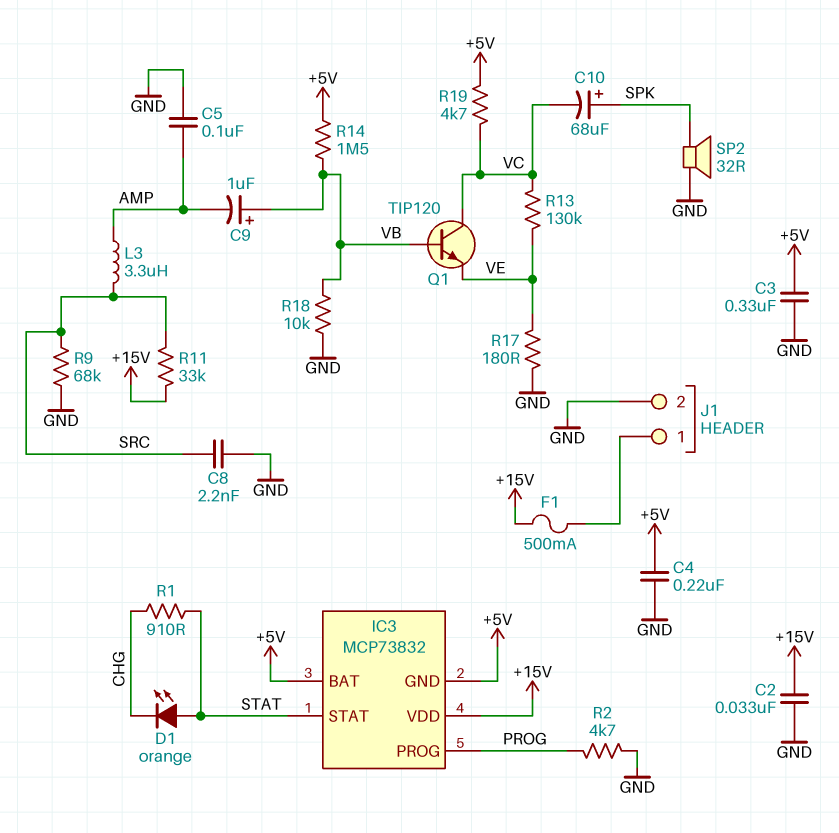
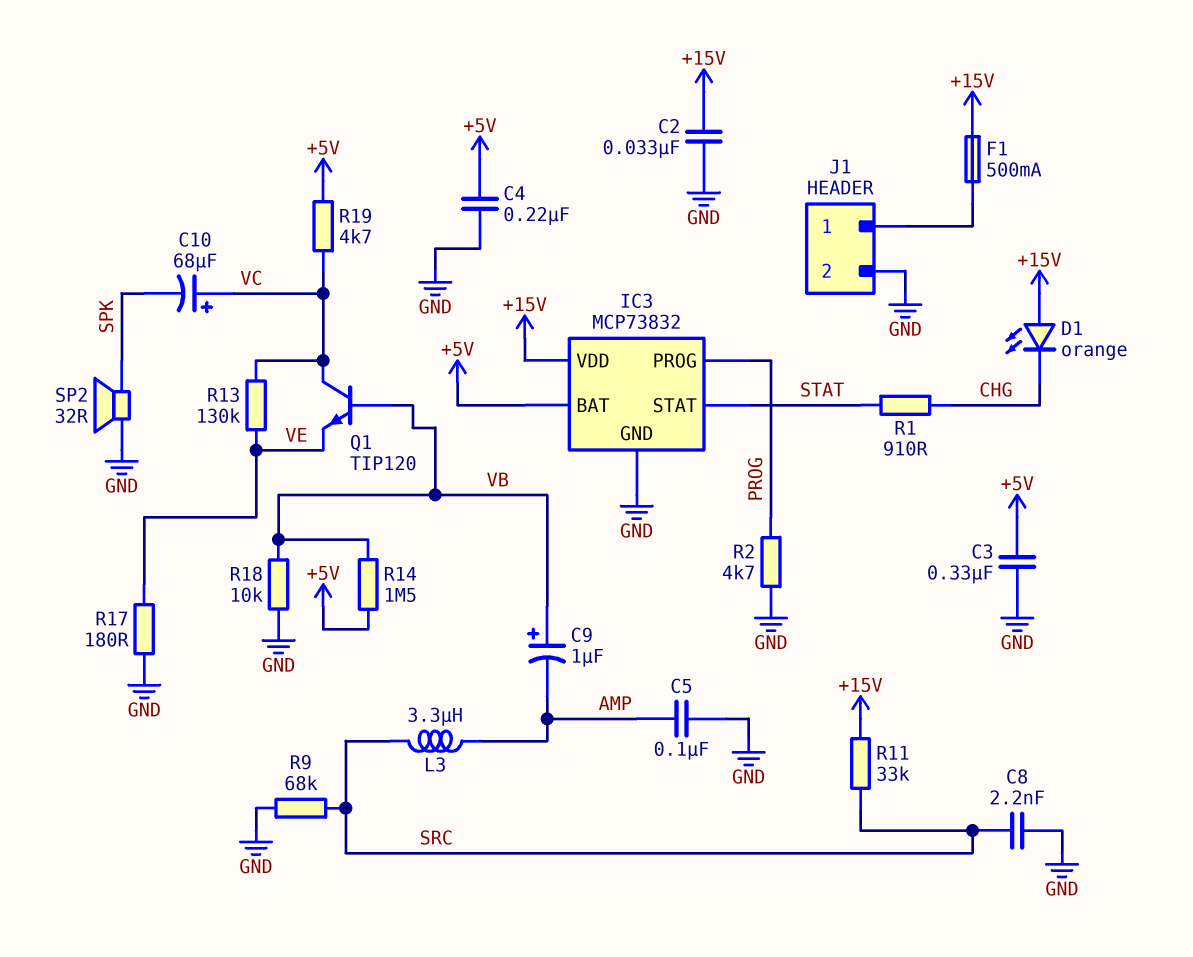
C10: 68uF (plus SPK, minus VC) -> 68uF (plus VC, minus SPK)
D1: LED orange (A STAT, K CHG) -> LED orange (A +15V, K CHG)
IC3 pin GND: +5V -> GND

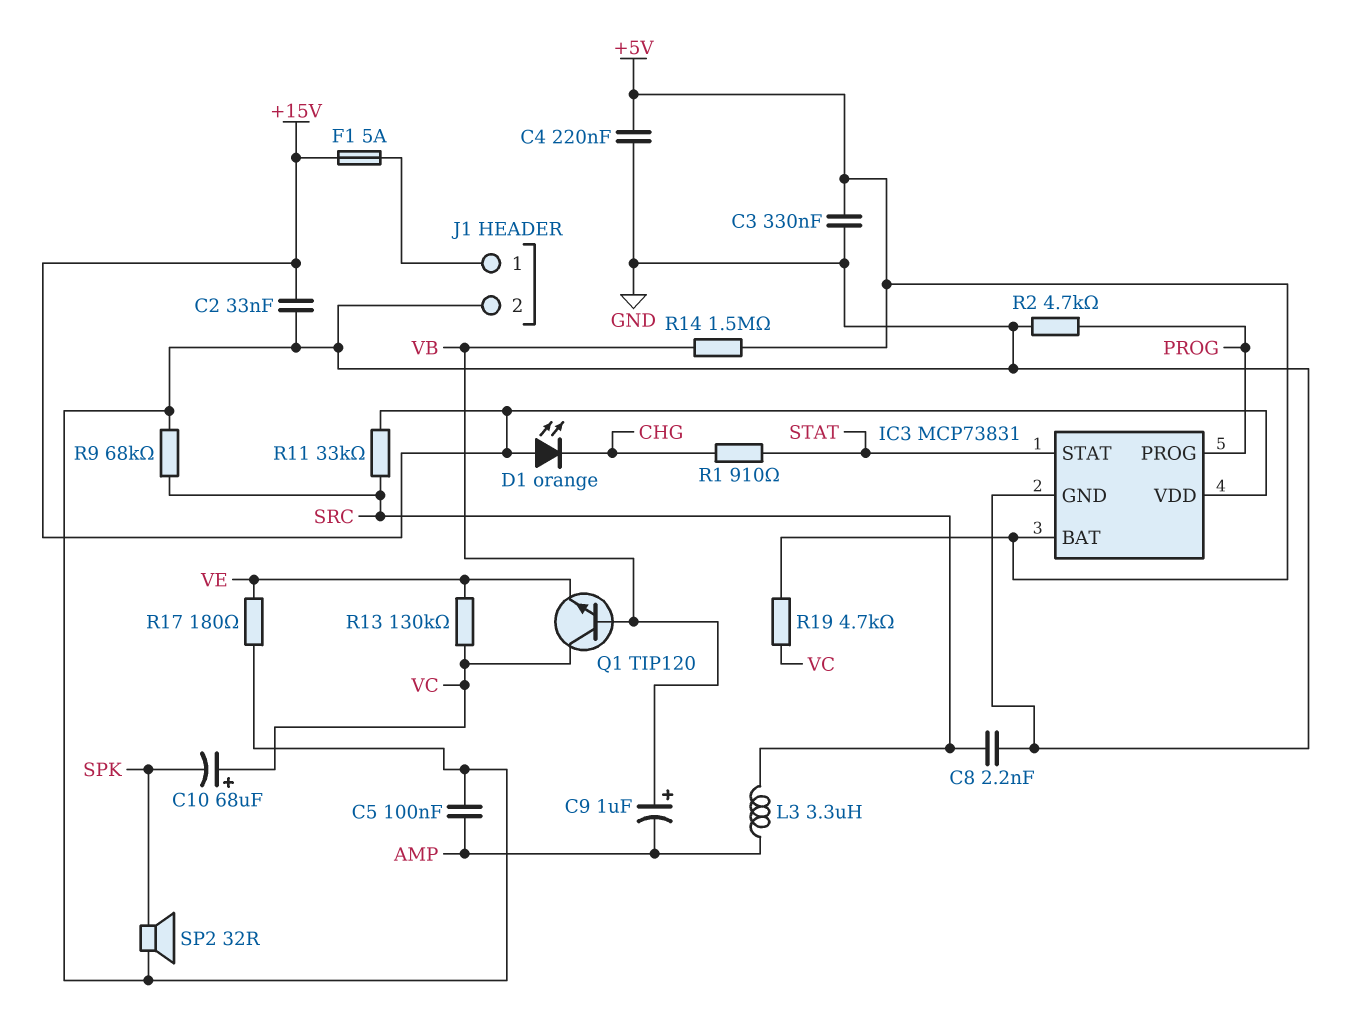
F1: 500mA (+15V, J1/1) -> 5A (+15V, J1/1)
IC3: MCP73832 -> MCP73831
R18: 10k (GND, VB) -> none

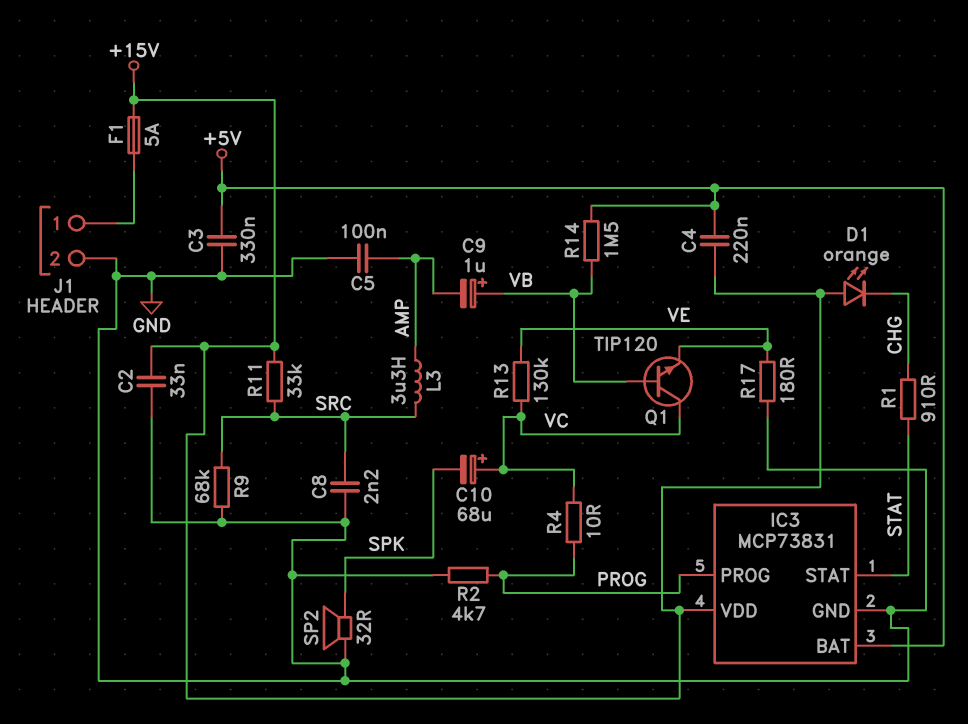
C4: 220nF (+5V, GND) -> 220nF (+5V, +15V)
R4: none -> 10 (PROG, VC)
R19: 4.7k (+5V, VC) -> none

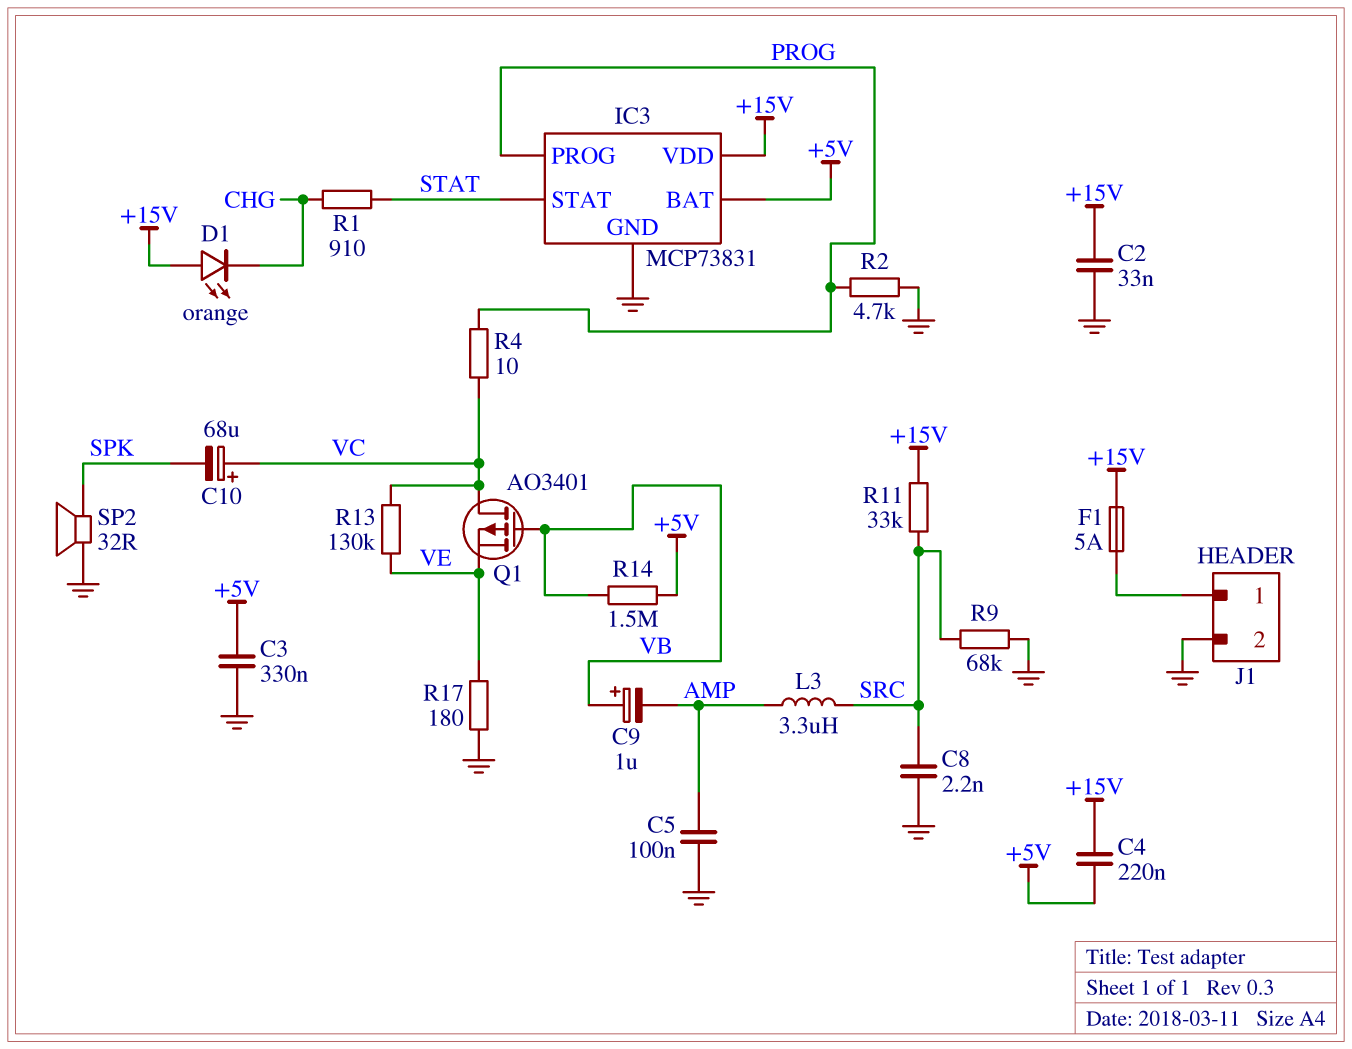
Q1: NPN TIP120 (B VB, C VC, E VE) -> PMOS AO3401 (G VB, D VC, S VE)

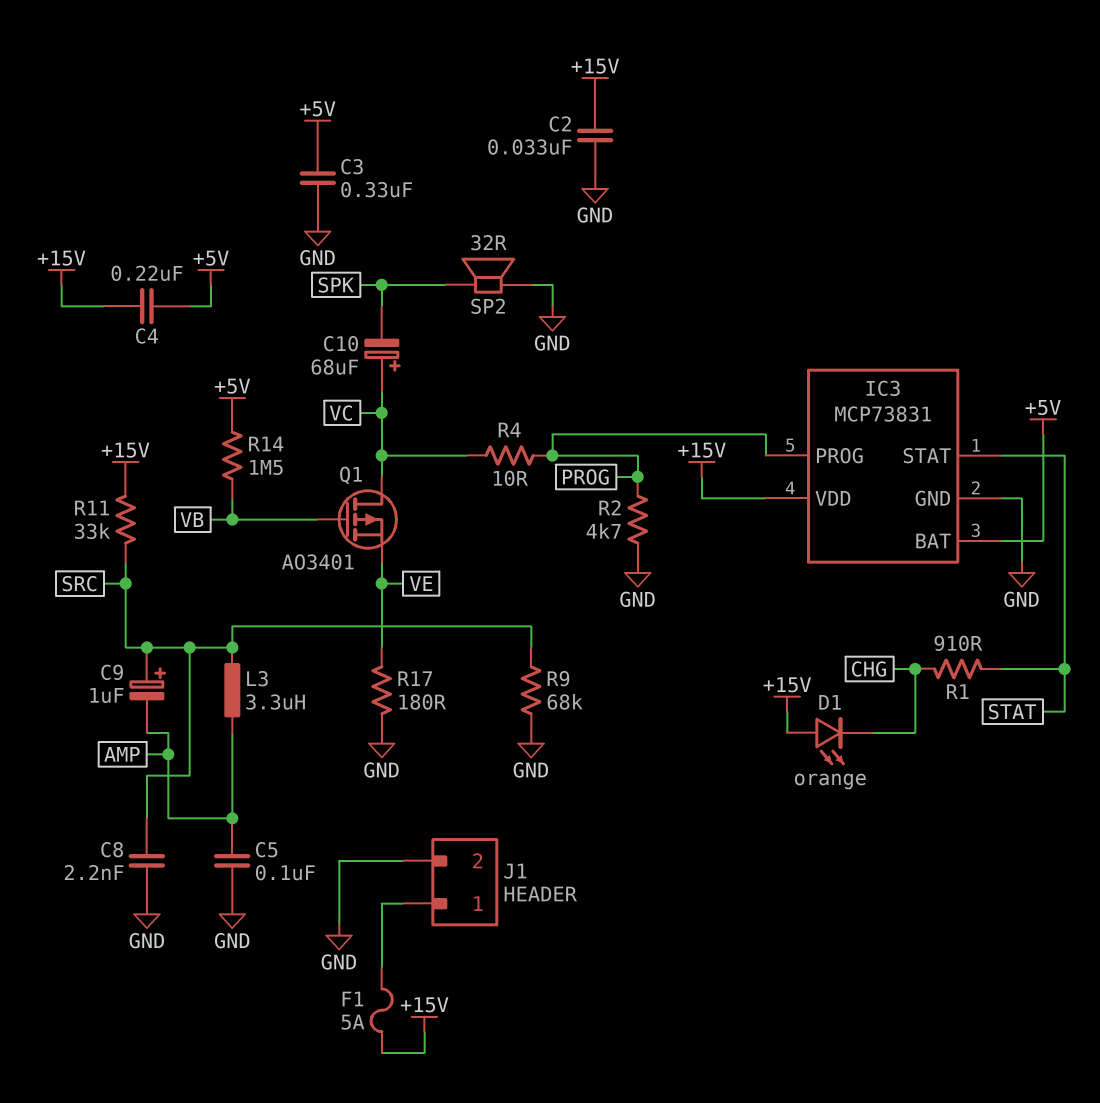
C9: 1uF (plus VB, minus AMP) -> 1uF (plus SRC, minus AMP)
R13: 130k (VC, VE) -> none

